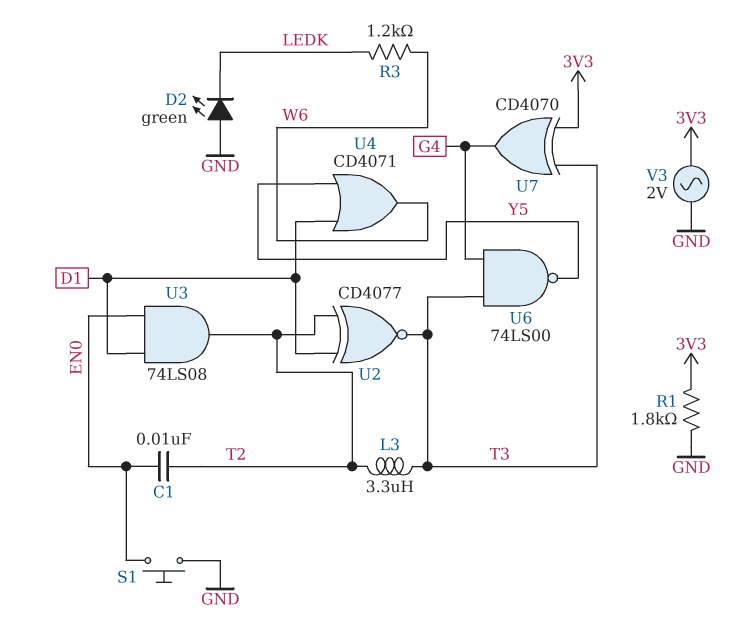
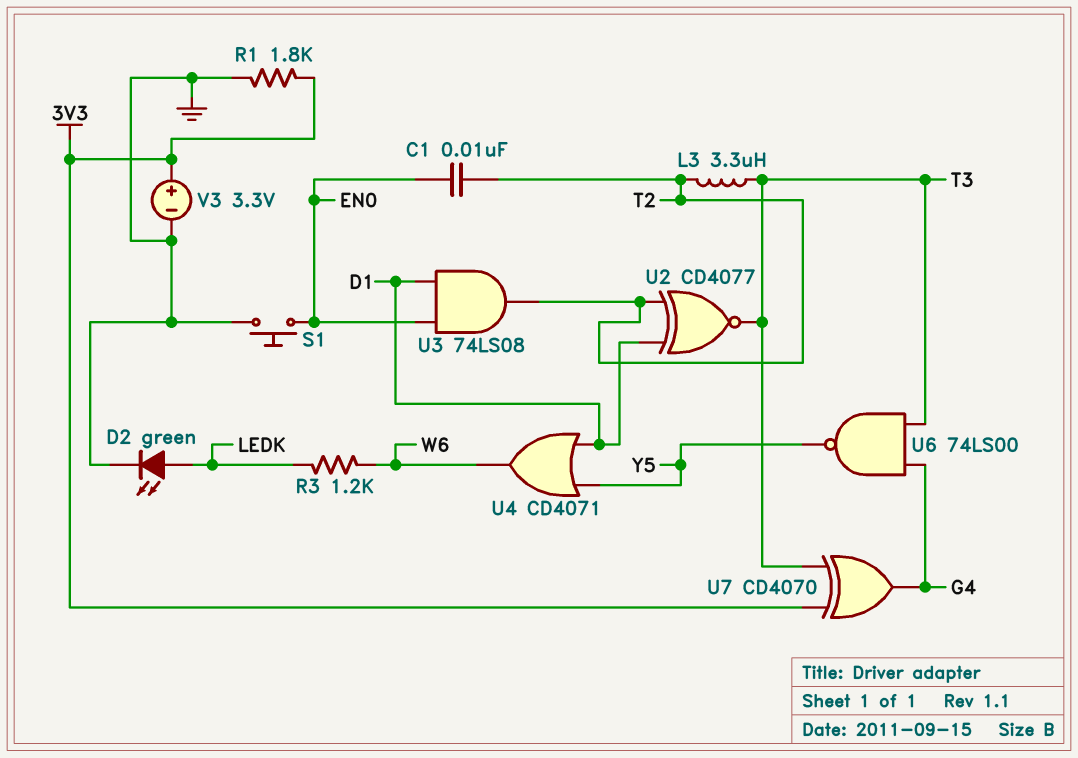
D2: LED green (A GND, K LEDK) -> LED green (A LEDK, K GND)
V3: AC 2V (3V3, GND) -> 3.3V (plus 3V3, minus GND)

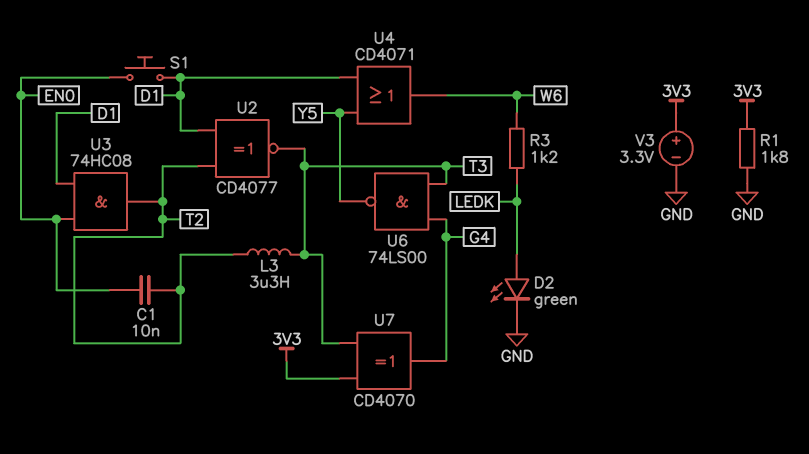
S1: button (EN0, GND) -> button (D1, EN0)
U3: AND 74LS08 (in D1, in EN0, out T2) -> AND 74HC08 (in D1, in EN0, out T2)

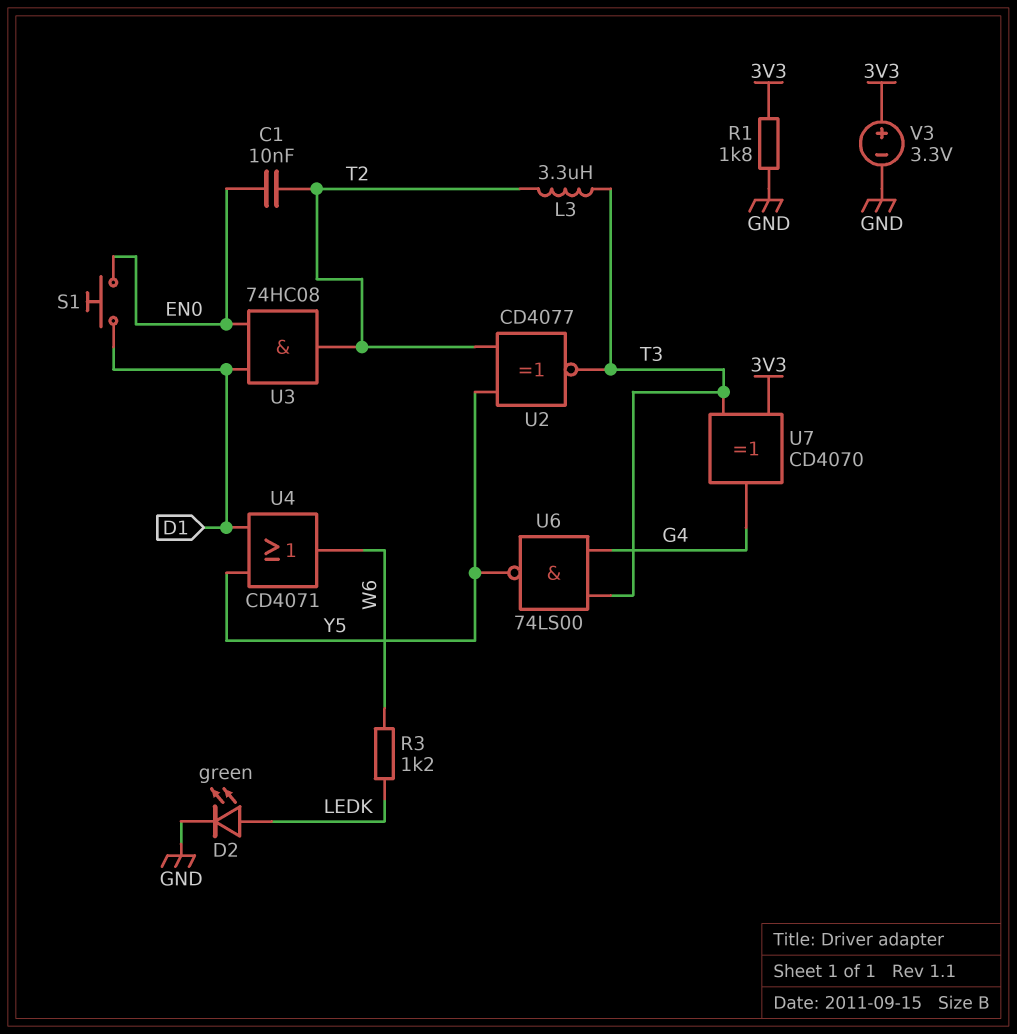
U2: XNOR CD4077 (in D1, in T2, out T3) -> XNOR CD4077 (in T2, in Y5, out T3)

